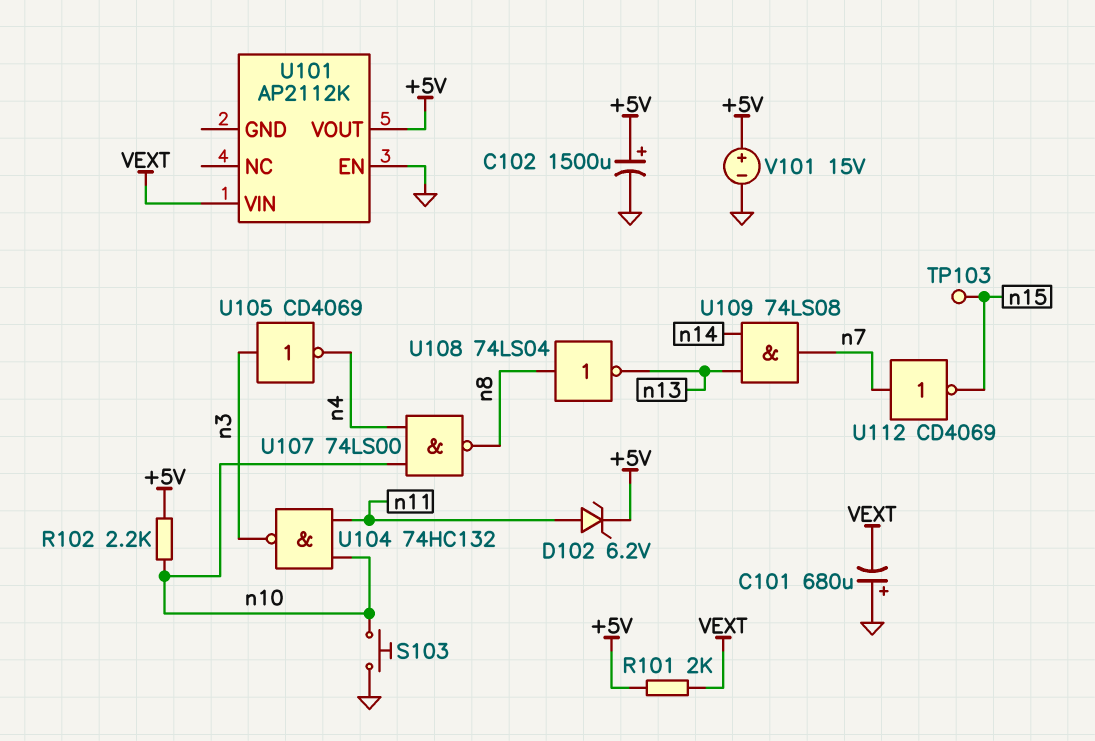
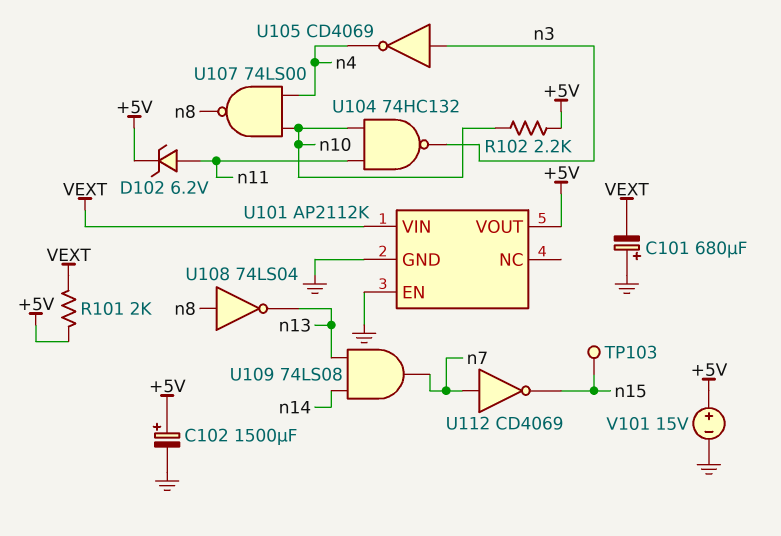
S103: button (GND, n10) -> none
U101 pin GND: none -> GND

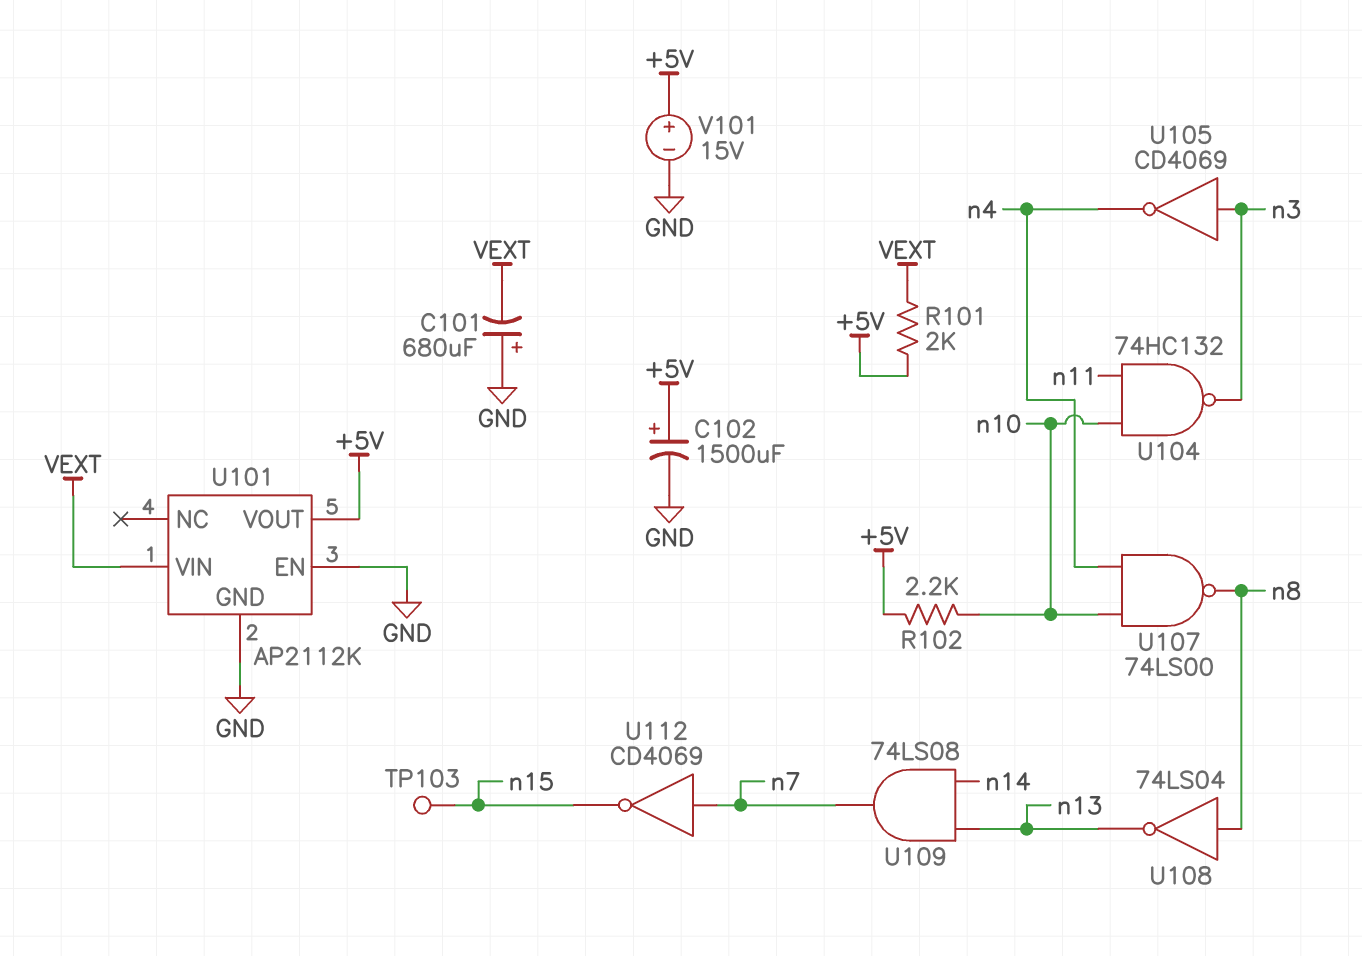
D102: zener 6.2V (A n11, K +5V) -> none

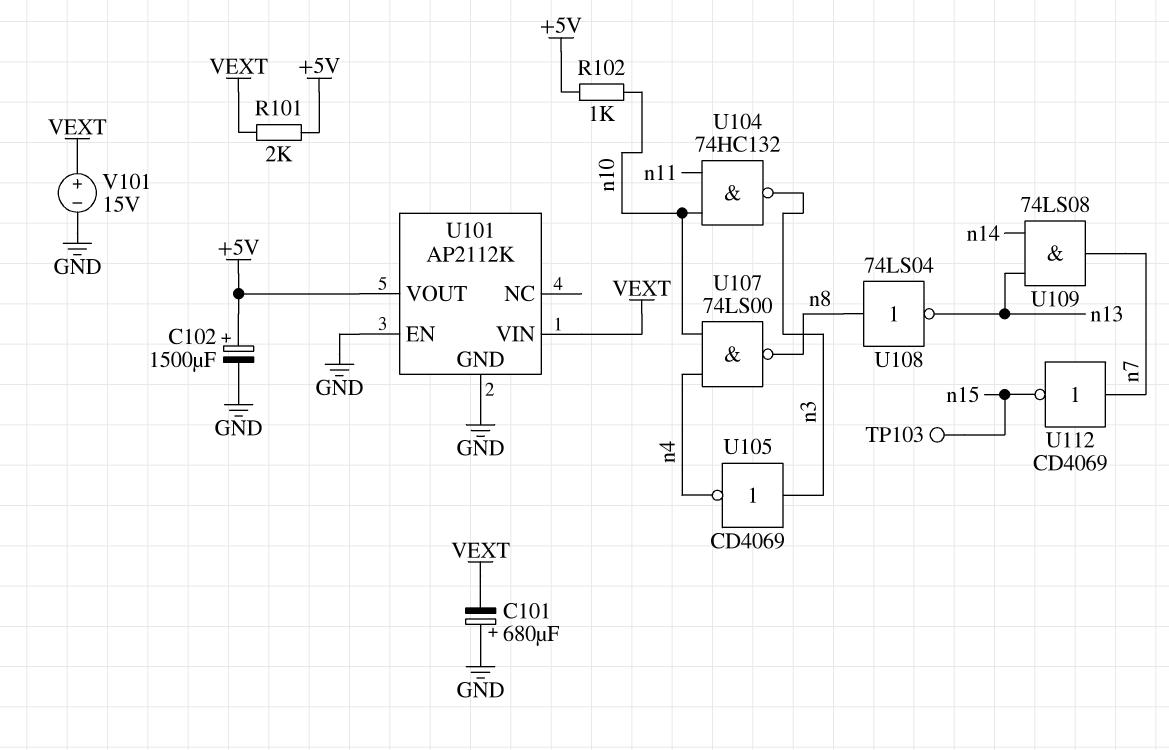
R102: 2.2k (+5V, n10) -> 1k (+5V, n10)
V101: 15V (plus +5V, minus GND) -> 15V (plus VEXT, minus GND)

